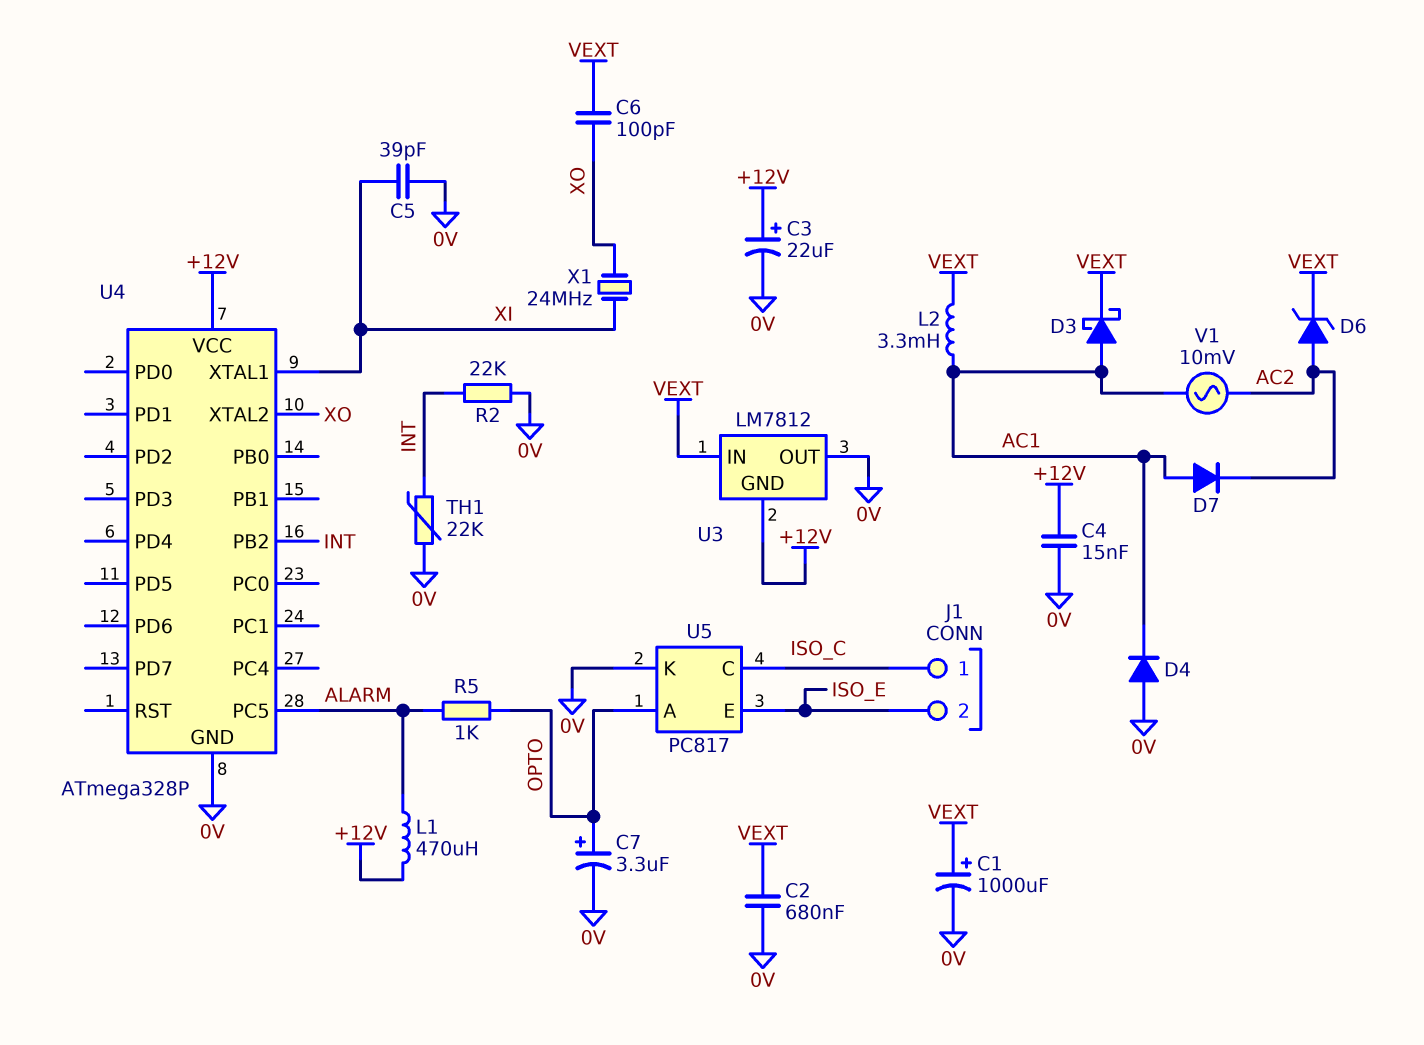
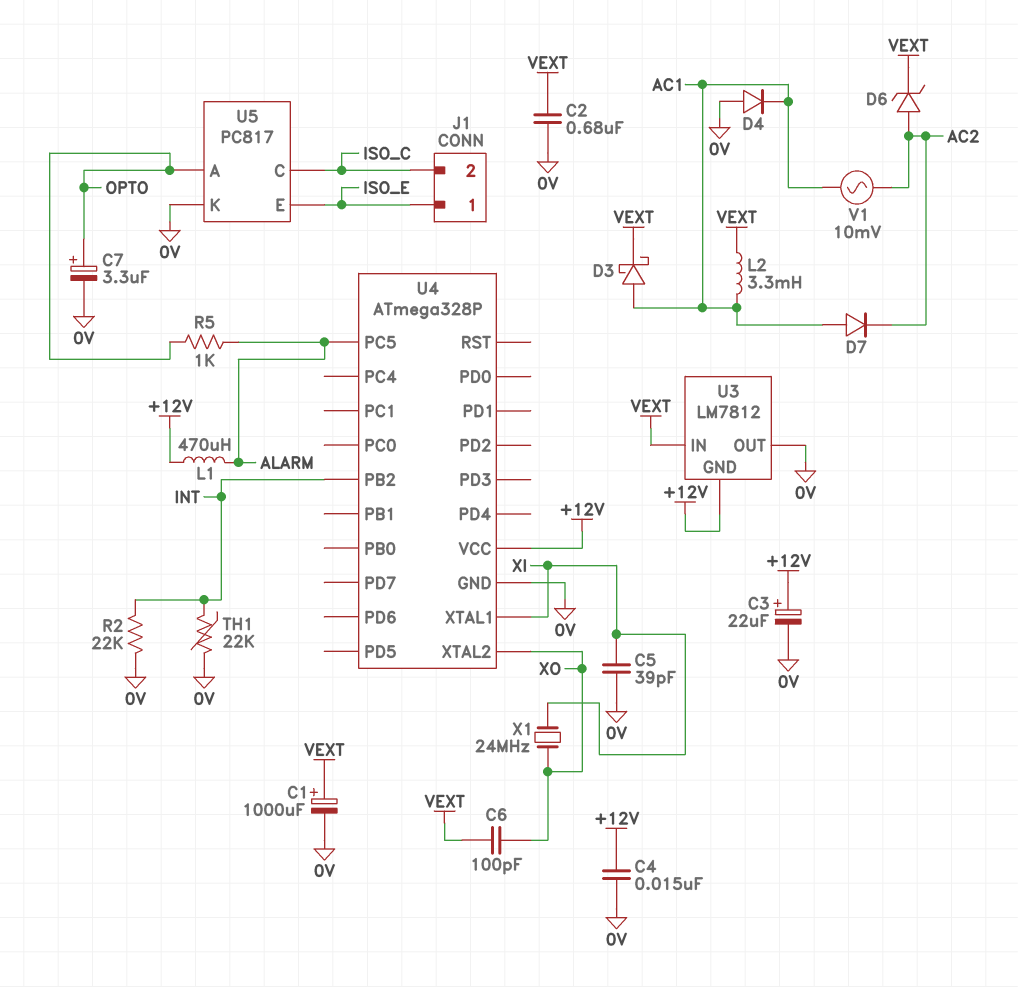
J1 pin 1: ISO_C -> ISO_E
J1 pin 2: ISO_E -> ISO_C

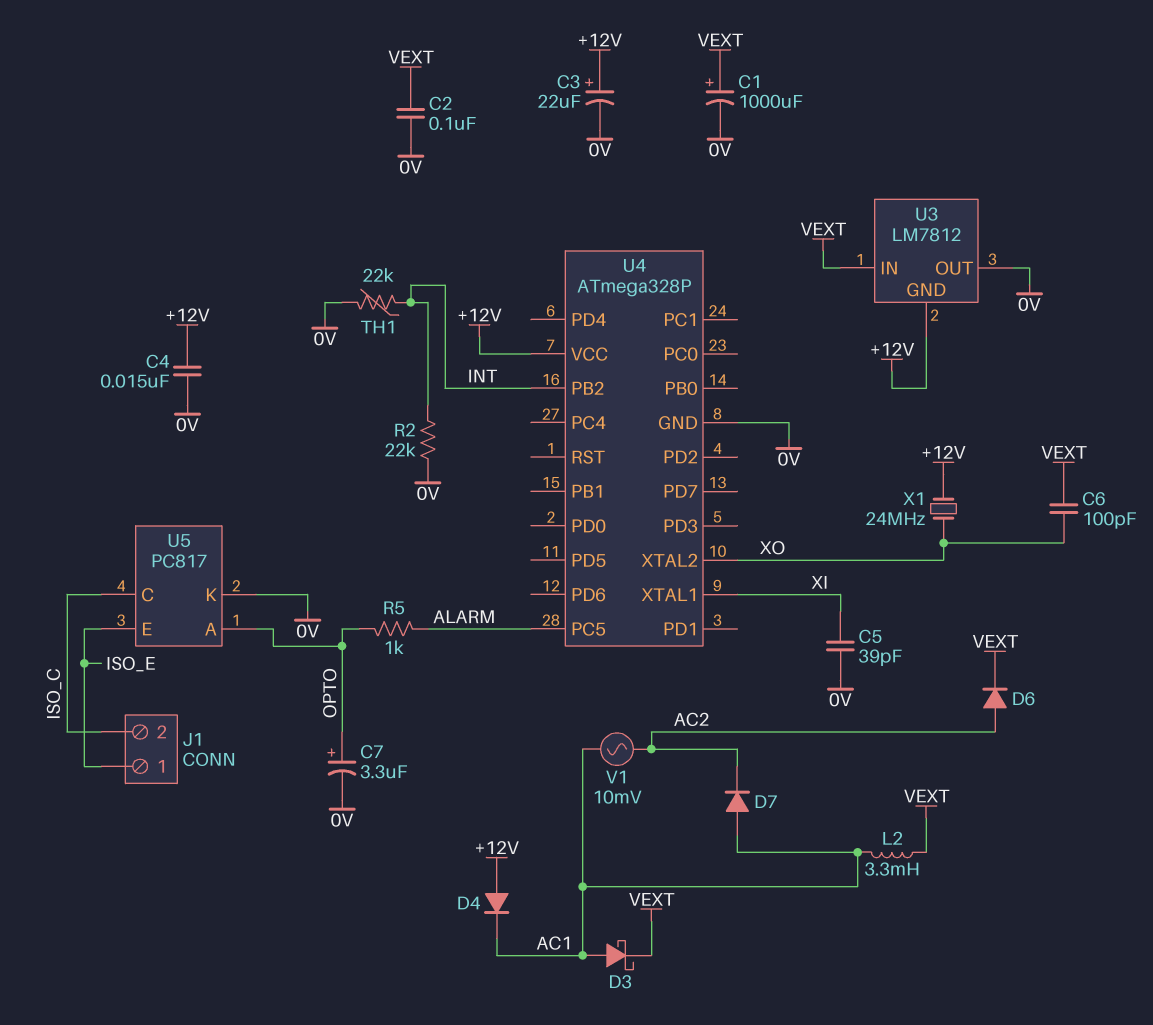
C2: 680nF (0V, VEXT) -> 100nF (0V, VEXT)
D4: diode (A 0V, K AC1) -> diode (A +12V, K AC1)
D6: zener (A AC2, K VEXT) -> diode (A AC2, K VEXT)
L1: 470uH (+12V, ALARM) -> none
X1: 24MHz (XI, XO) -> 24MHz (+12V, XO)

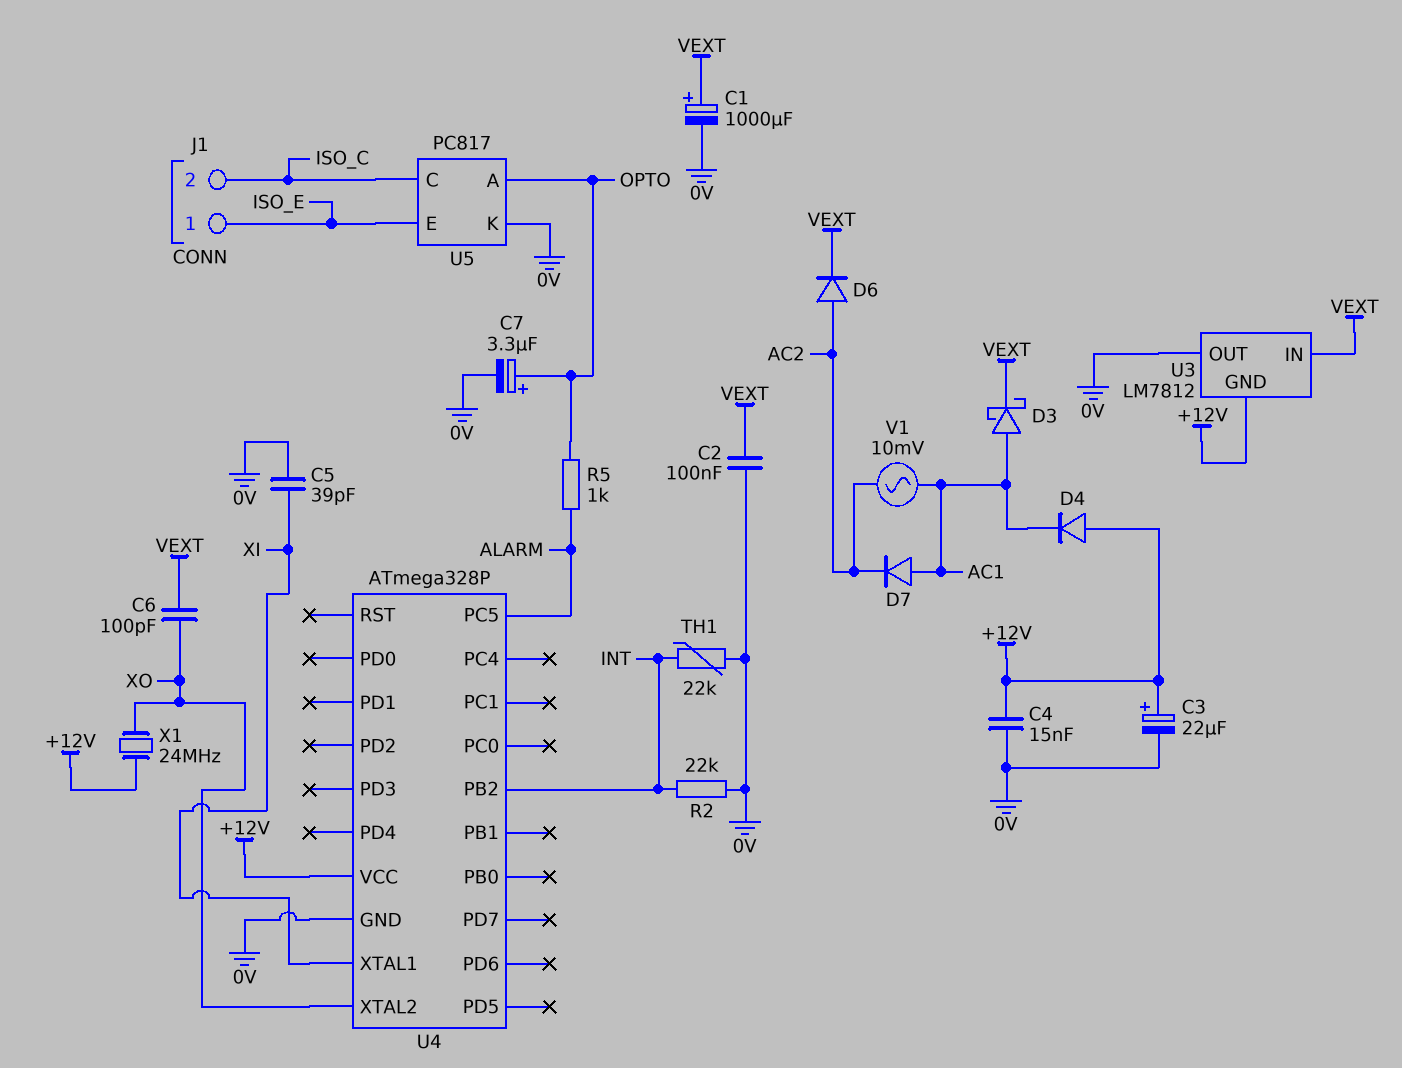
L2: 3.3mH (AC1, VEXT) -> none

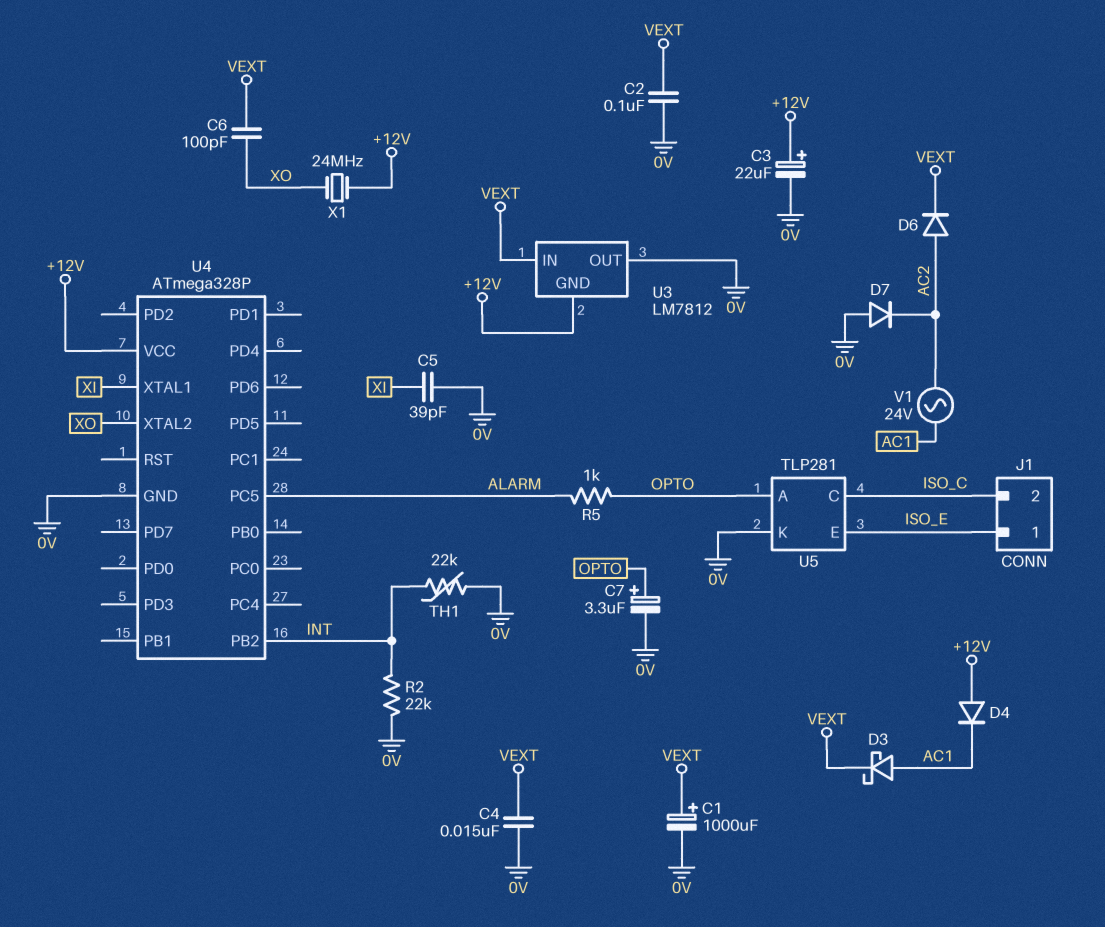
C4: 15nF (+12V, 0V) -> 15nF (0V, VEXT)
D7: diode (A AC1, K AC2) -> diode (A 0V, K AC2)
U5: PC817 -> TLP281
V1: AC 10mV (AC1, AC2) -> AC 24V (AC1, AC2)

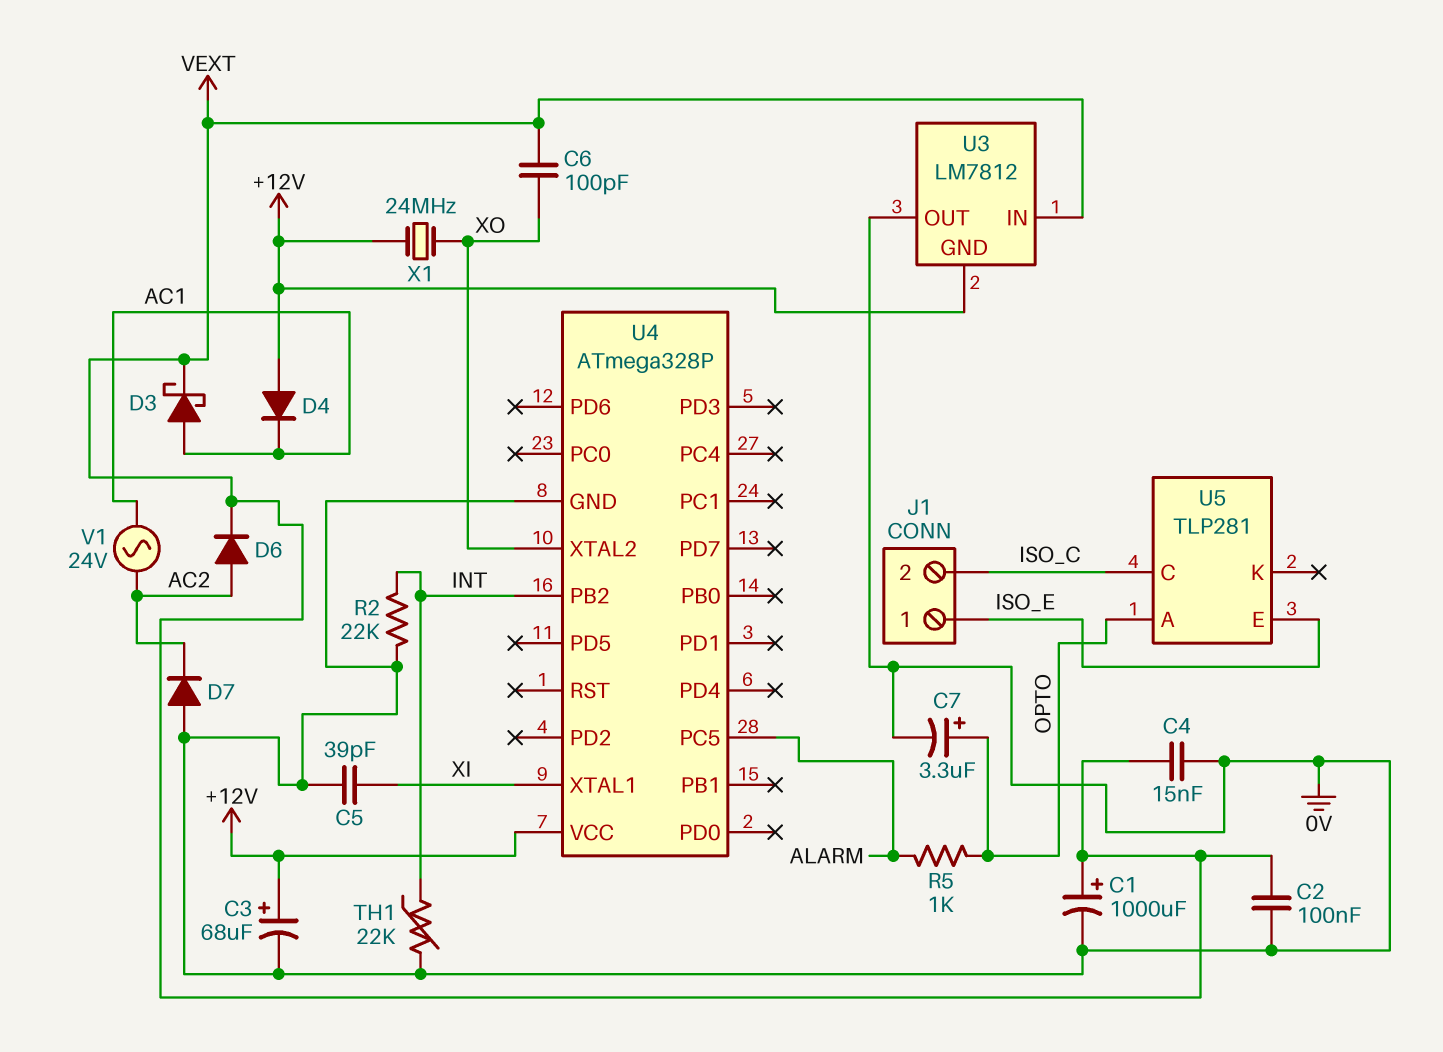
C3: 22uF (plus +12V, minus 0V) -> 68uF (plus +12V, minus 0V)
U5 pin K: 0V -> none

